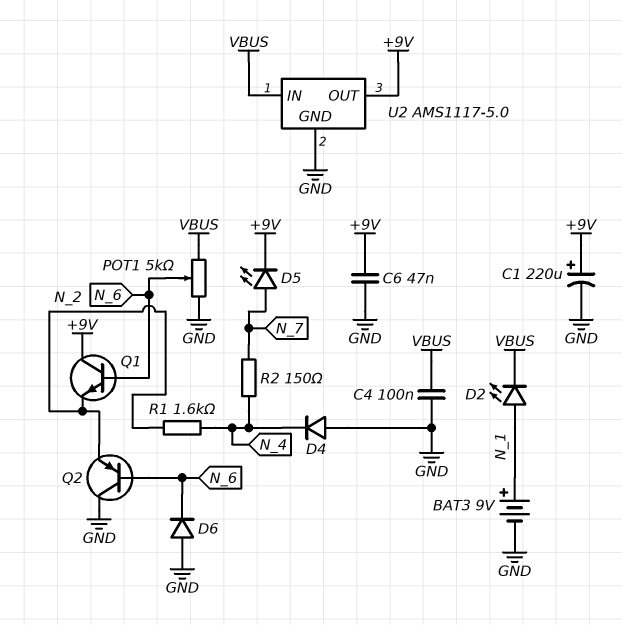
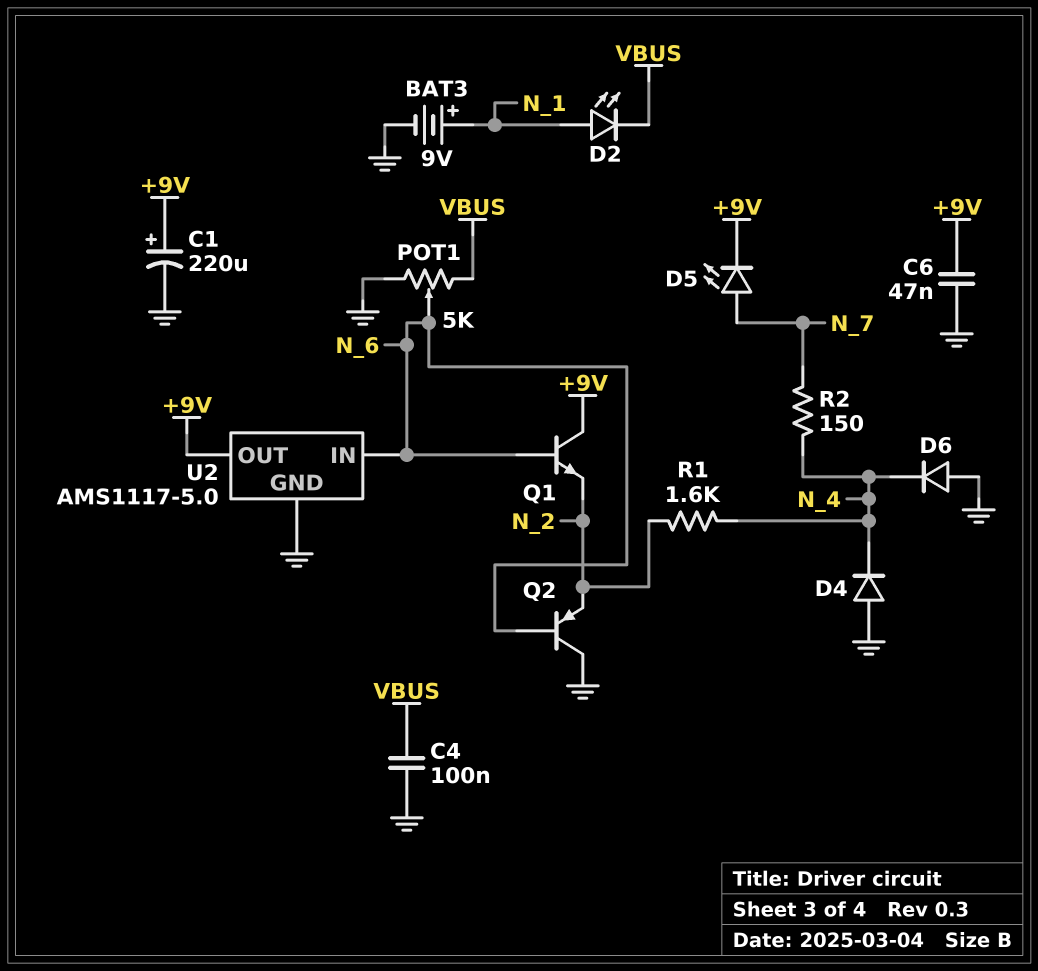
D6: diode (A GND, K N_6) -> diode (A GND, K N_4)
U2 pin IN: VBUS -> N_6

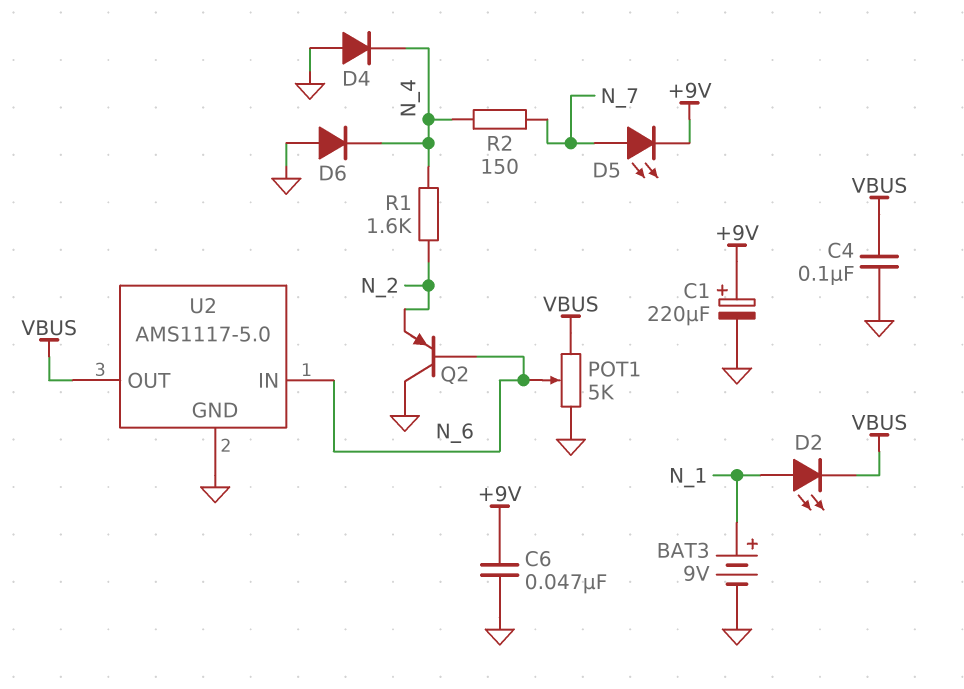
Q1: NPN (B N_6, C +9V, E N_2) -> none
U2 pin OUT: +9V -> VBUS

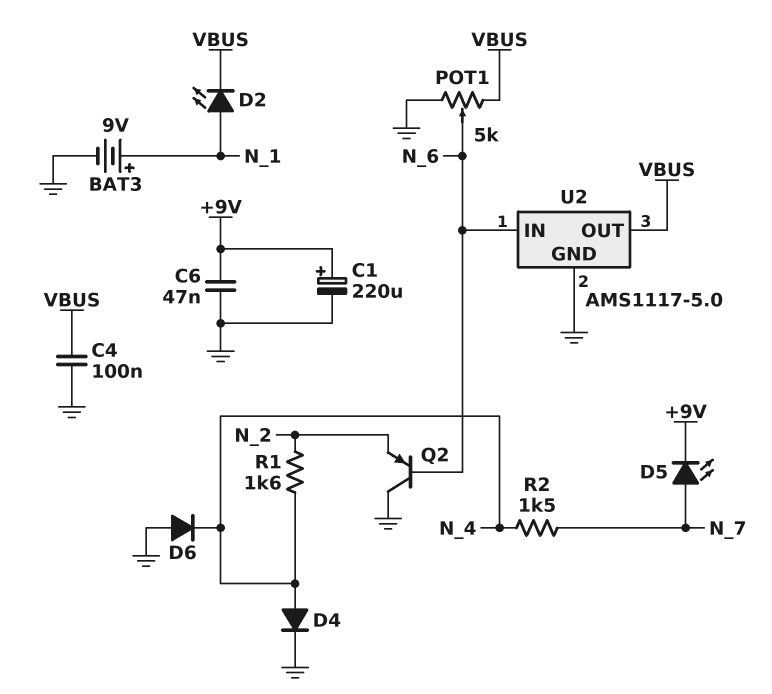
D4: diode (A GND, K N_4) -> diode (A N_4, K GND)
R2: 150 (N_4, N_7) -> 1.5k (N_4, N_7)

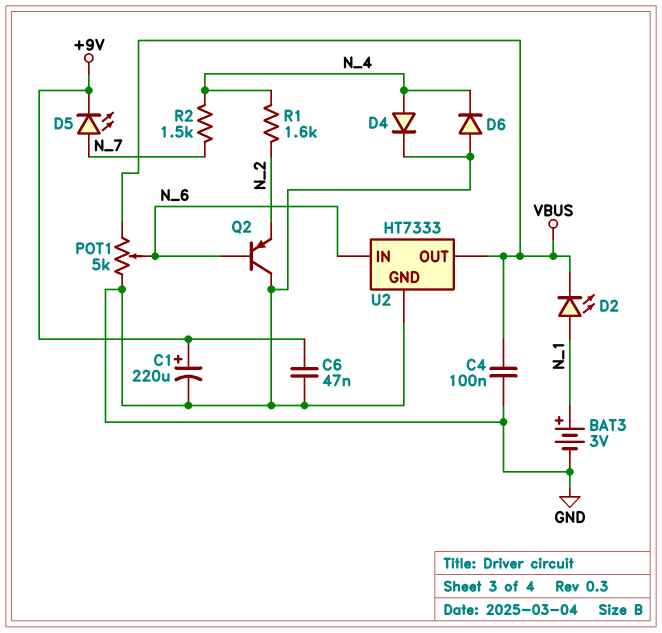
BAT3: 9V (plus N_1, minus GND) -> 3V (plus N_1, minus GND)
U2: AMS1117-5.0 -> HT7333

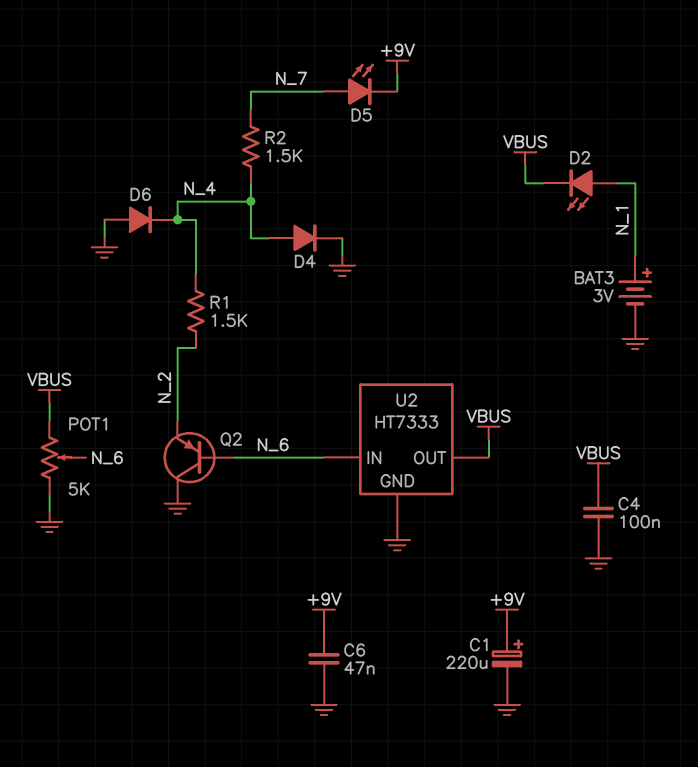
R1: 1.6k (N_2, N_4) -> 1.5k (N_2, N_4)

